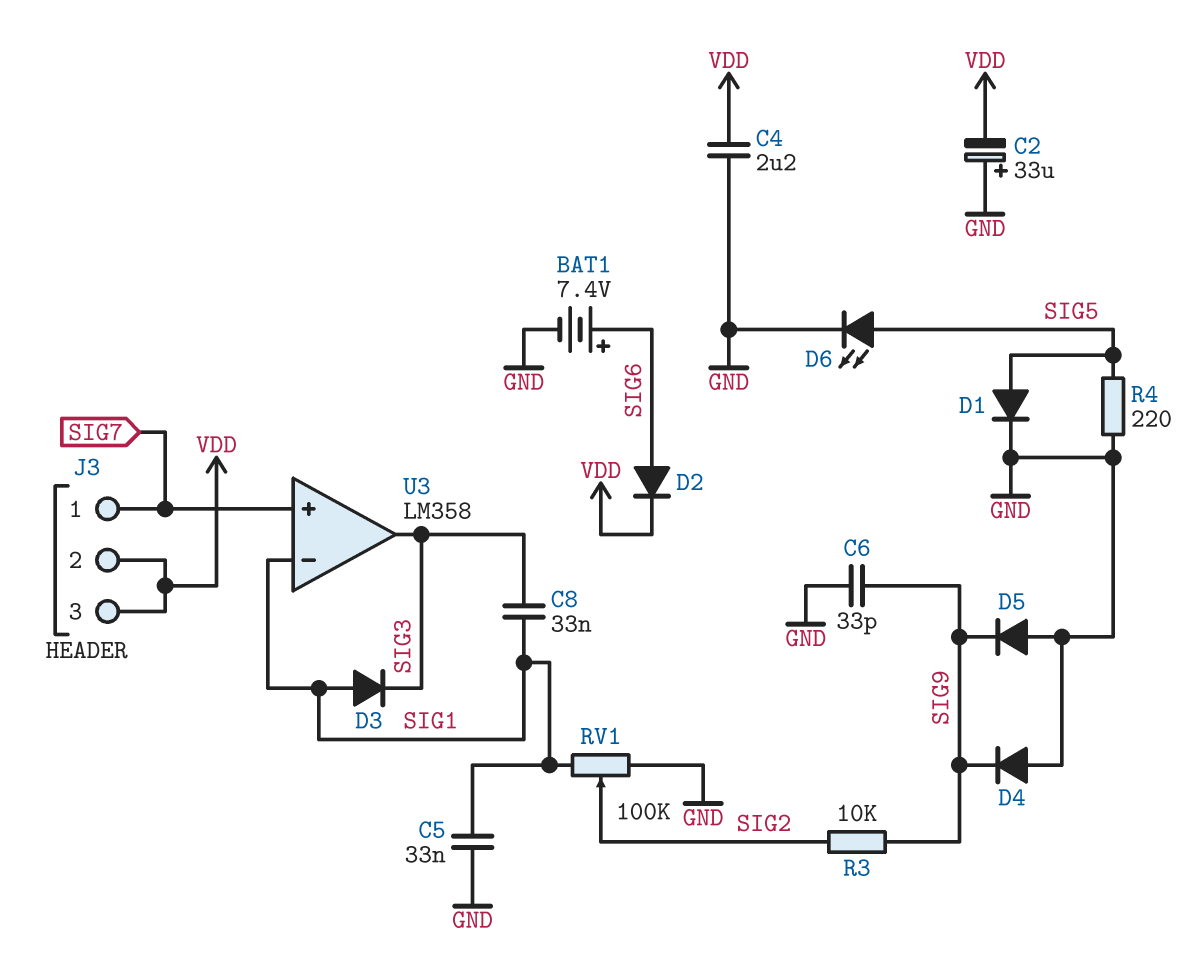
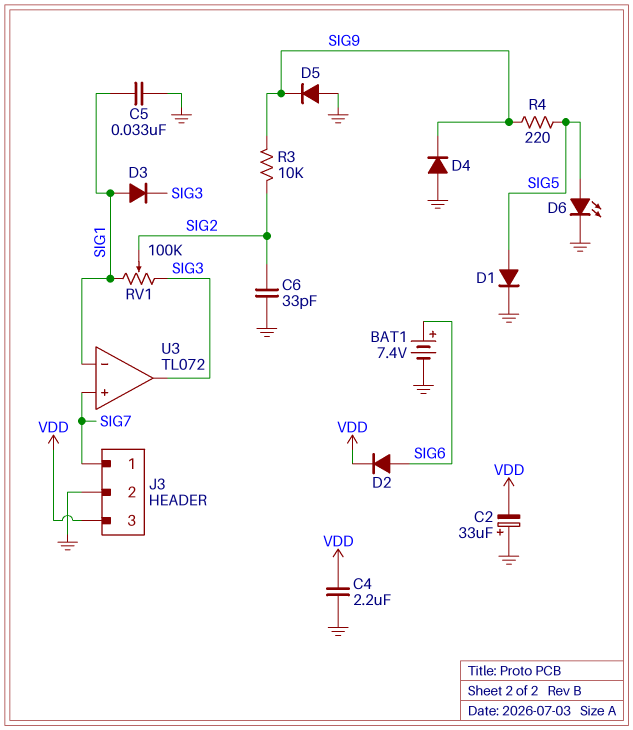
C6: 33pF (GND, SIG9) -> 33pF (GND, SIG2)
C8: 33nF (SIG1, SIG3) -> none
J3 pin 2: VDD -> GND
R4: 220 (GND, SIG5) -> 220 (SIG5, SIG9)
RV1: 100k (GND, SIG1, wiper SIG2) -> 100k (SIG1, SIG3, wiper SIG2)
U3: LM358 -> TL072

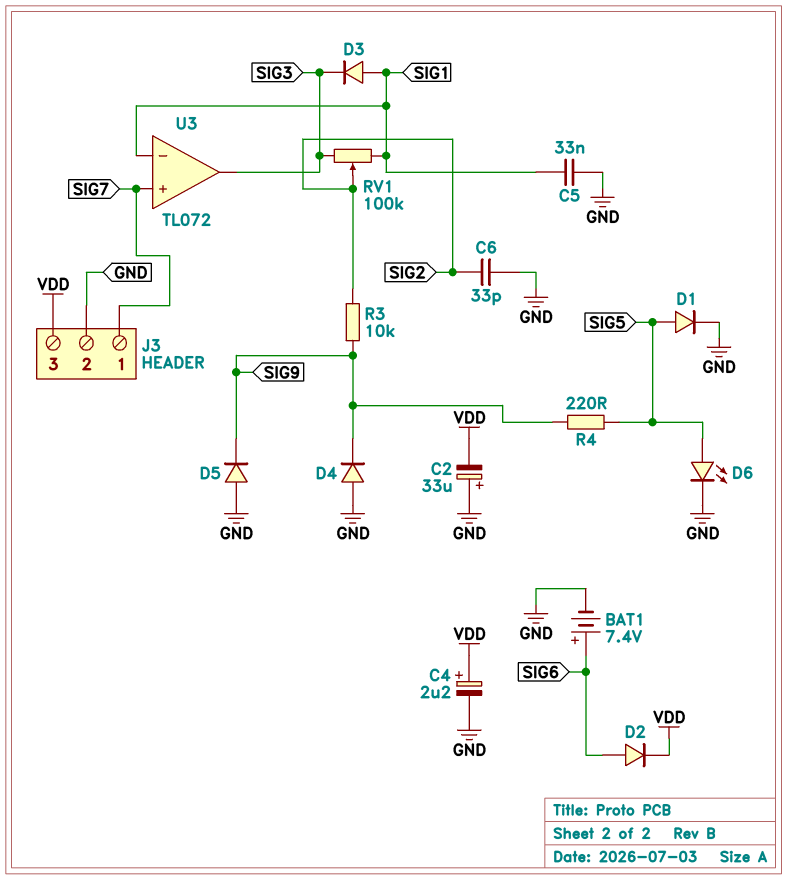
C4: 2.2uF (GND, VDD) -> 2.2uF (plus VDD, minus GND)

